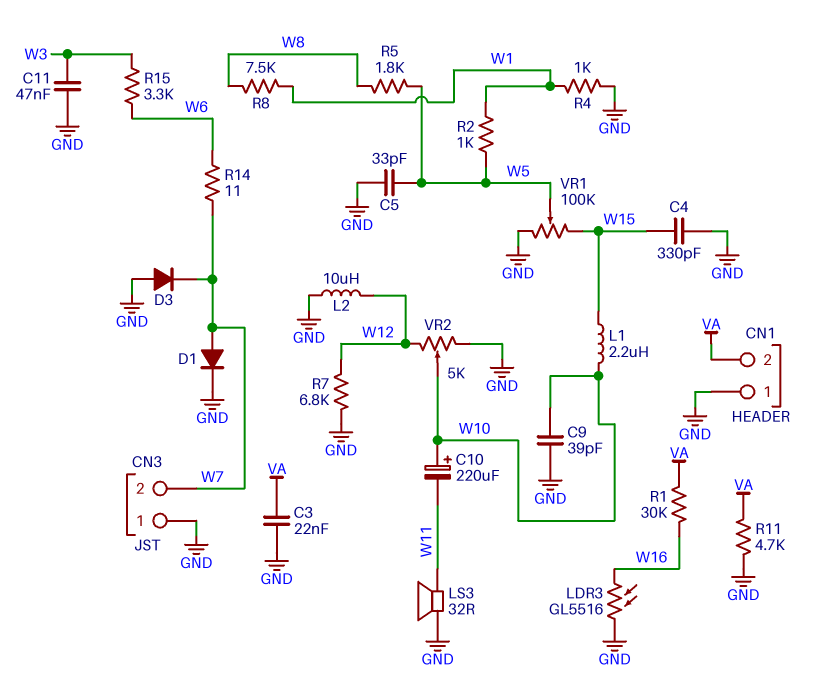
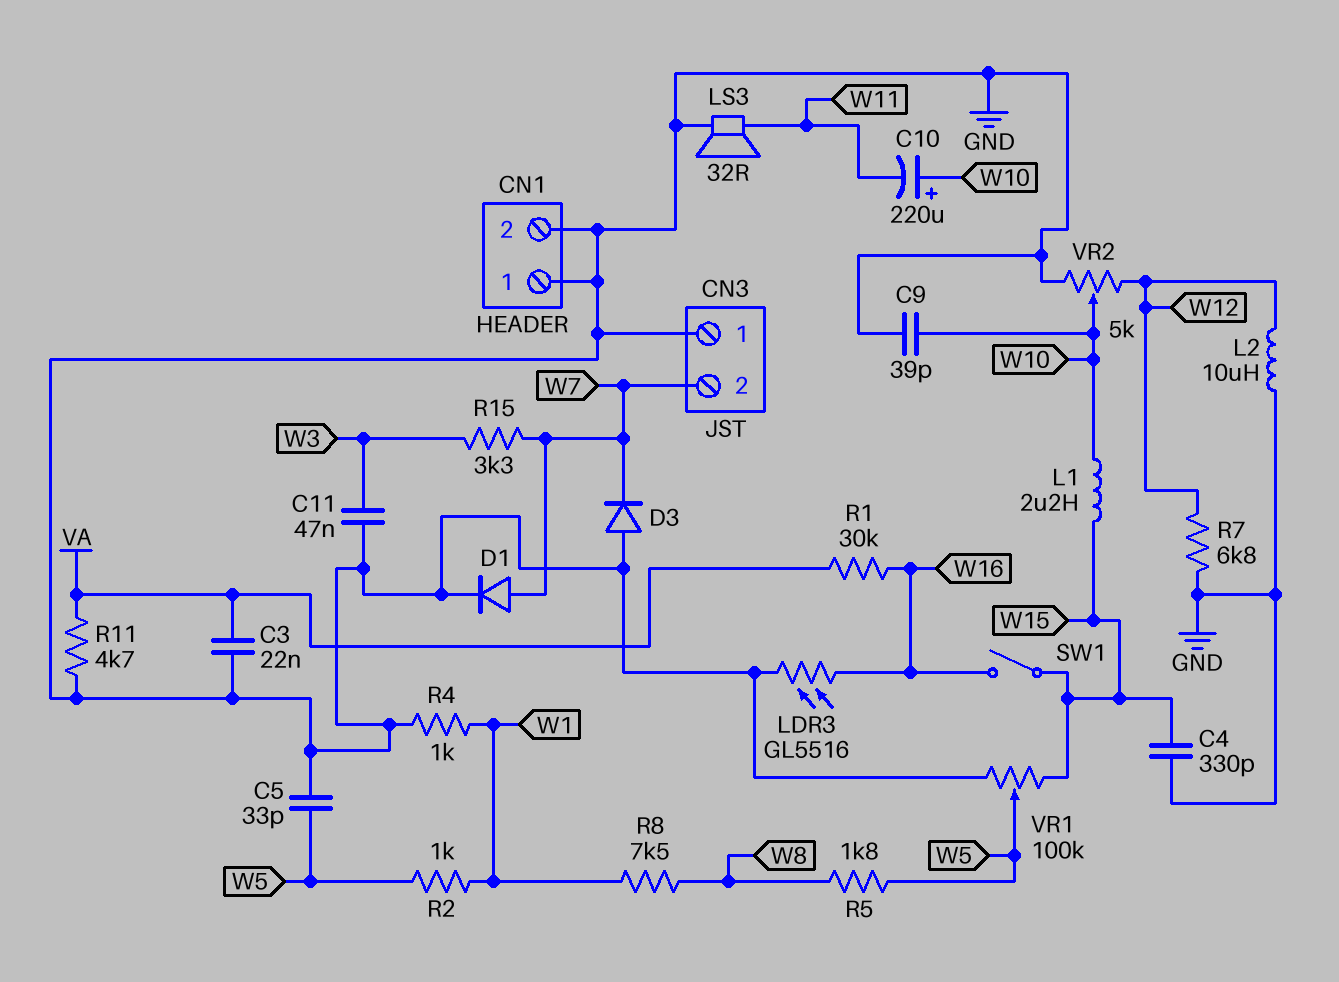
CN1 pin 2: VA -> GND
R14: 11 (W6, W7) -> none
R15: 3.3k (W3, W6) -> 3.3k (W3, W7)
SW1: none -> switch (W15, W16)

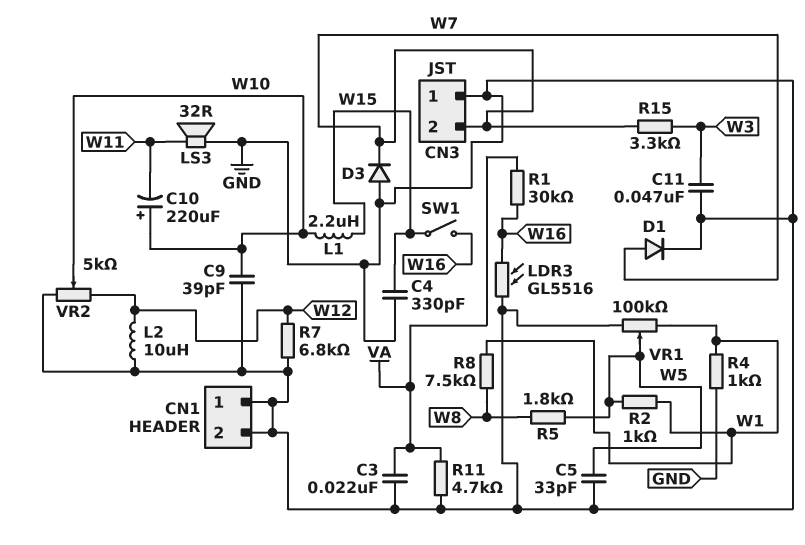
VR1: 100k (GND, W15, wiper W5) -> 100k (GND, W1, wiper W5)

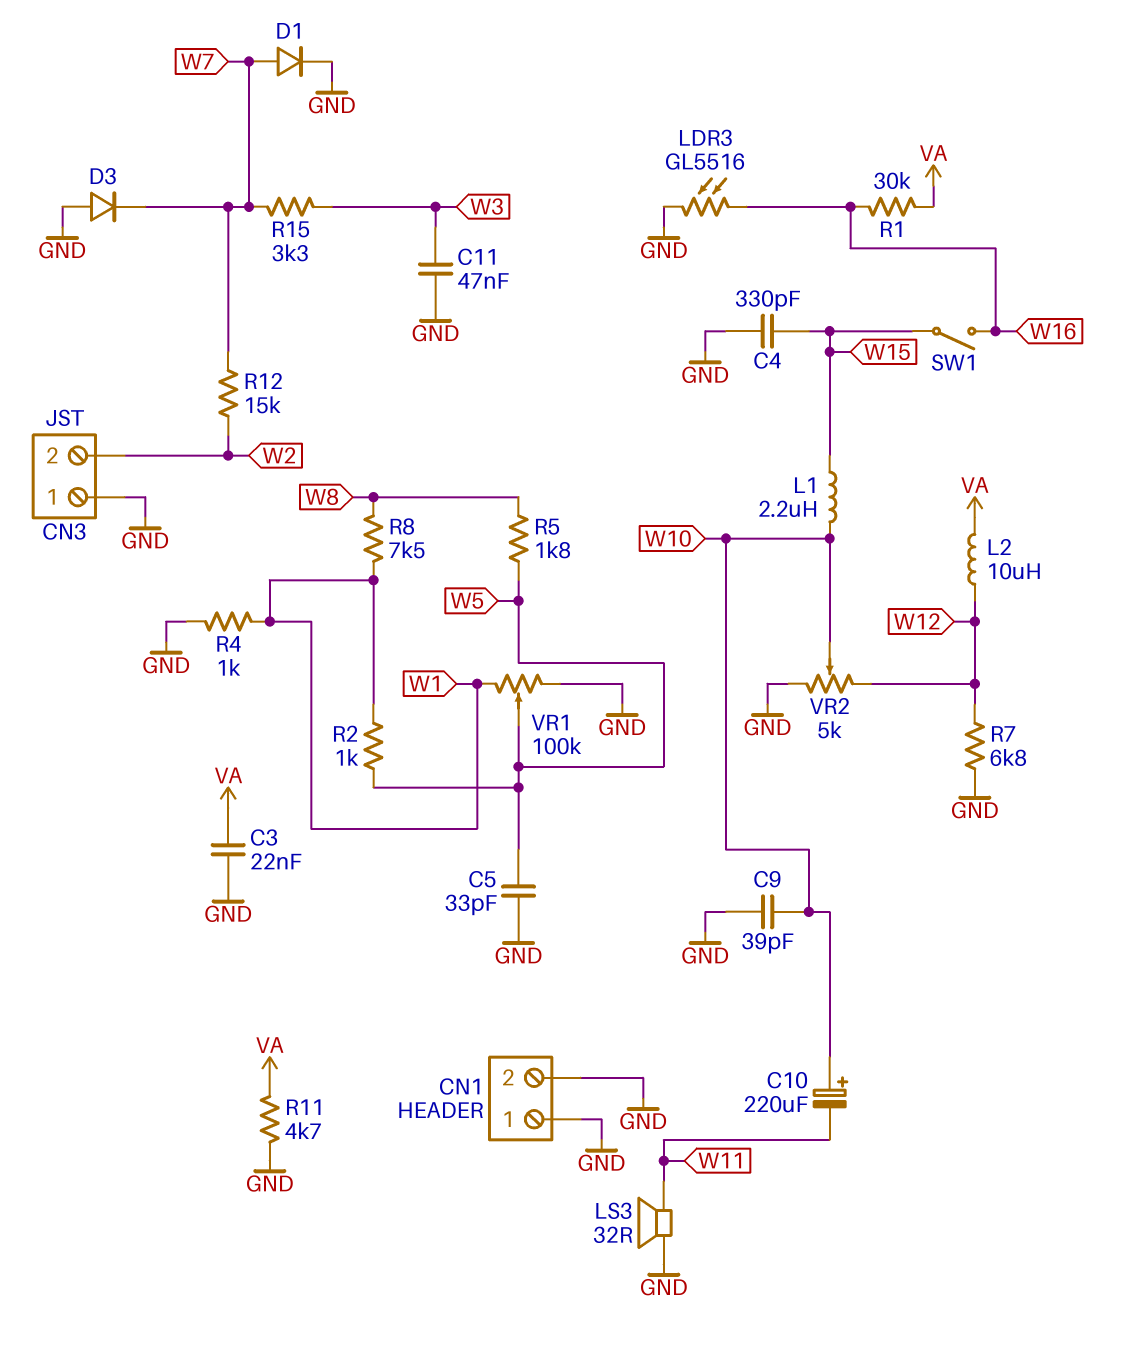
CN3 pin 2: W7 -> W2
L2: 10uH (GND, W12) -> 10uH (VA, W12)
R12: none -> 15k (W2, W7)

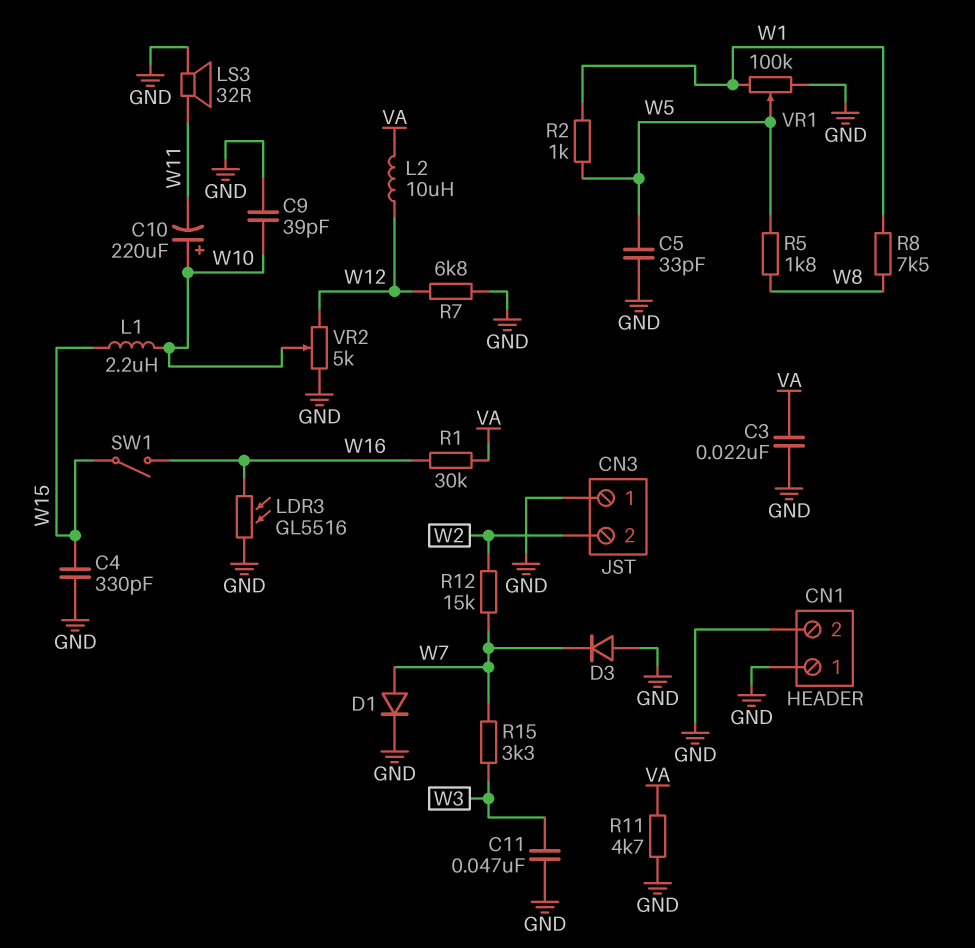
R4: 1k (GND, W1) -> none

